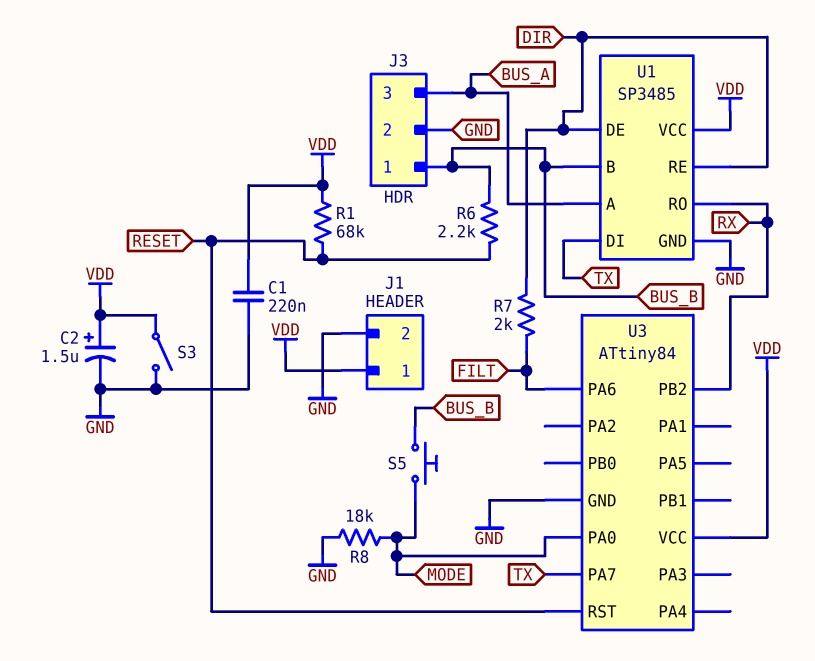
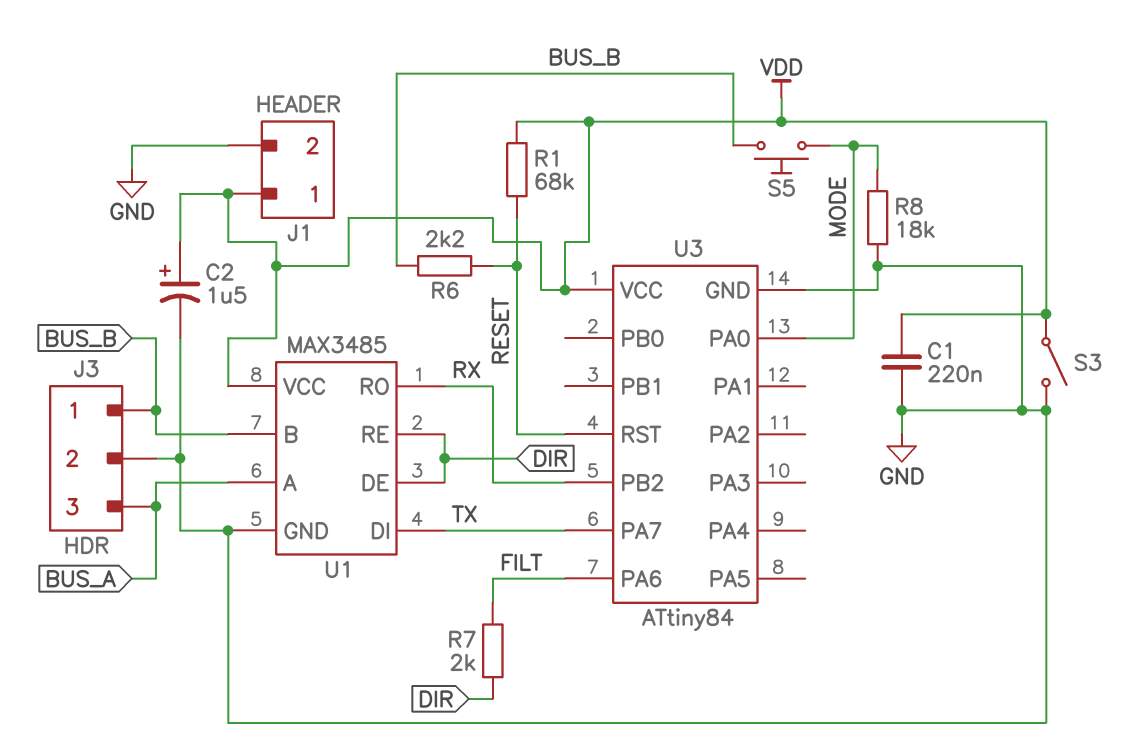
U1: SP3485 -> MAX3485

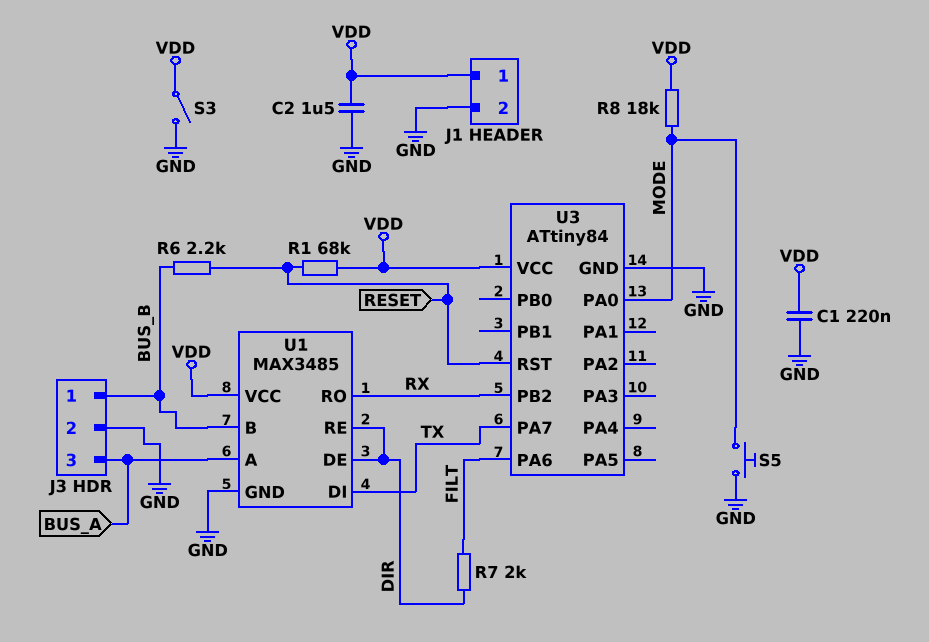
C2: 1.5uF (plus VDD, minus GND) -> 1.5uF (GND, VDD)
R8: 18k (GND, MODE) -> 18k (MODE, VDD)
S5: button (BUS_B, MODE) -> button (GND, MODE)

